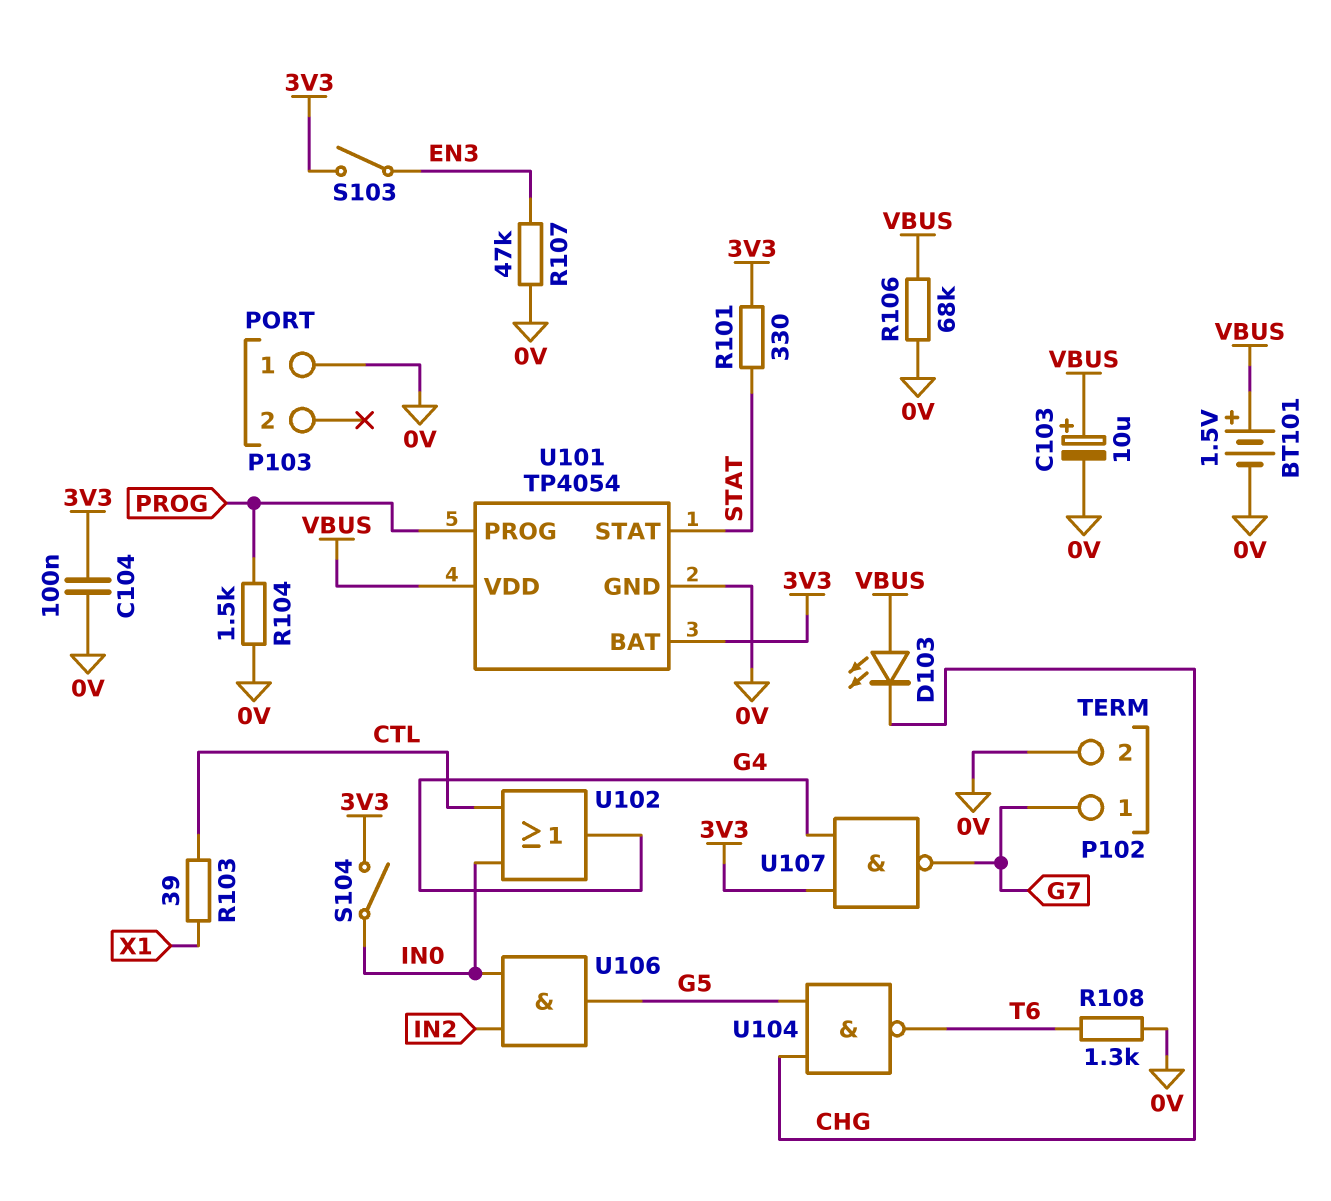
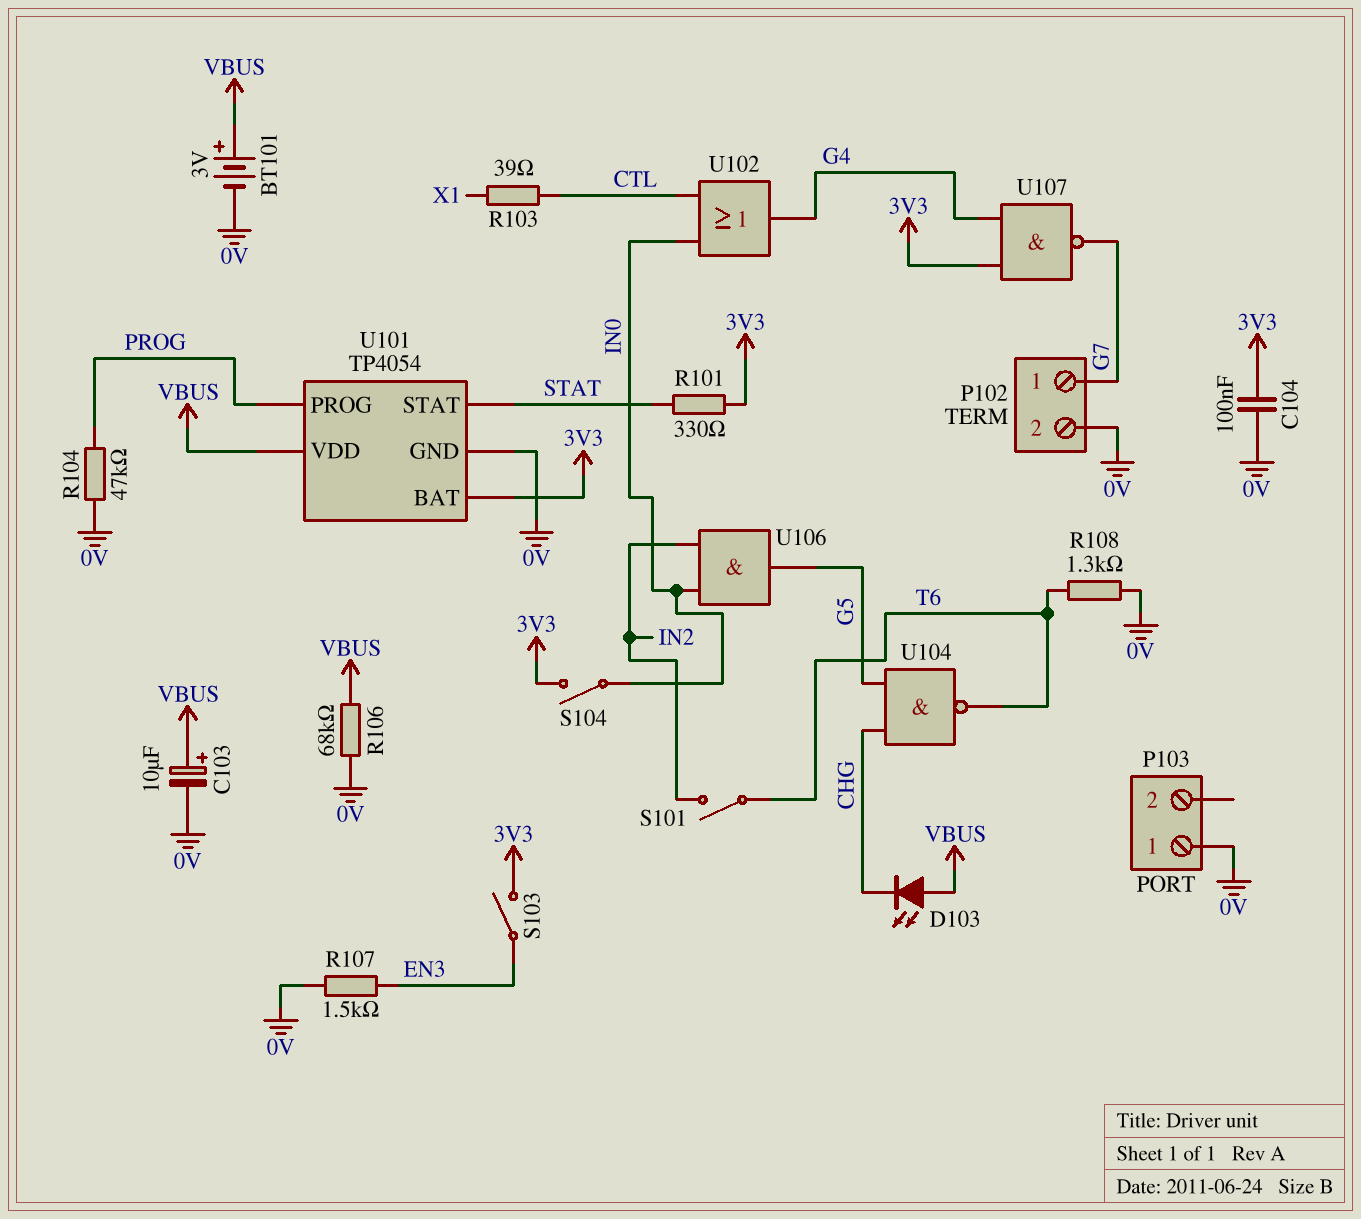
BT101: 1.5V (plus VBUS, minus 0V) -> 3V (plus VBUS, minus 0V)
R104: 1.5k (0V, PROG) -> 47k (0V, PROG)
R107: 47k (0V, EN3) -> 1.5k (0V, EN3)
S101: none -> switch (IN2, T6)

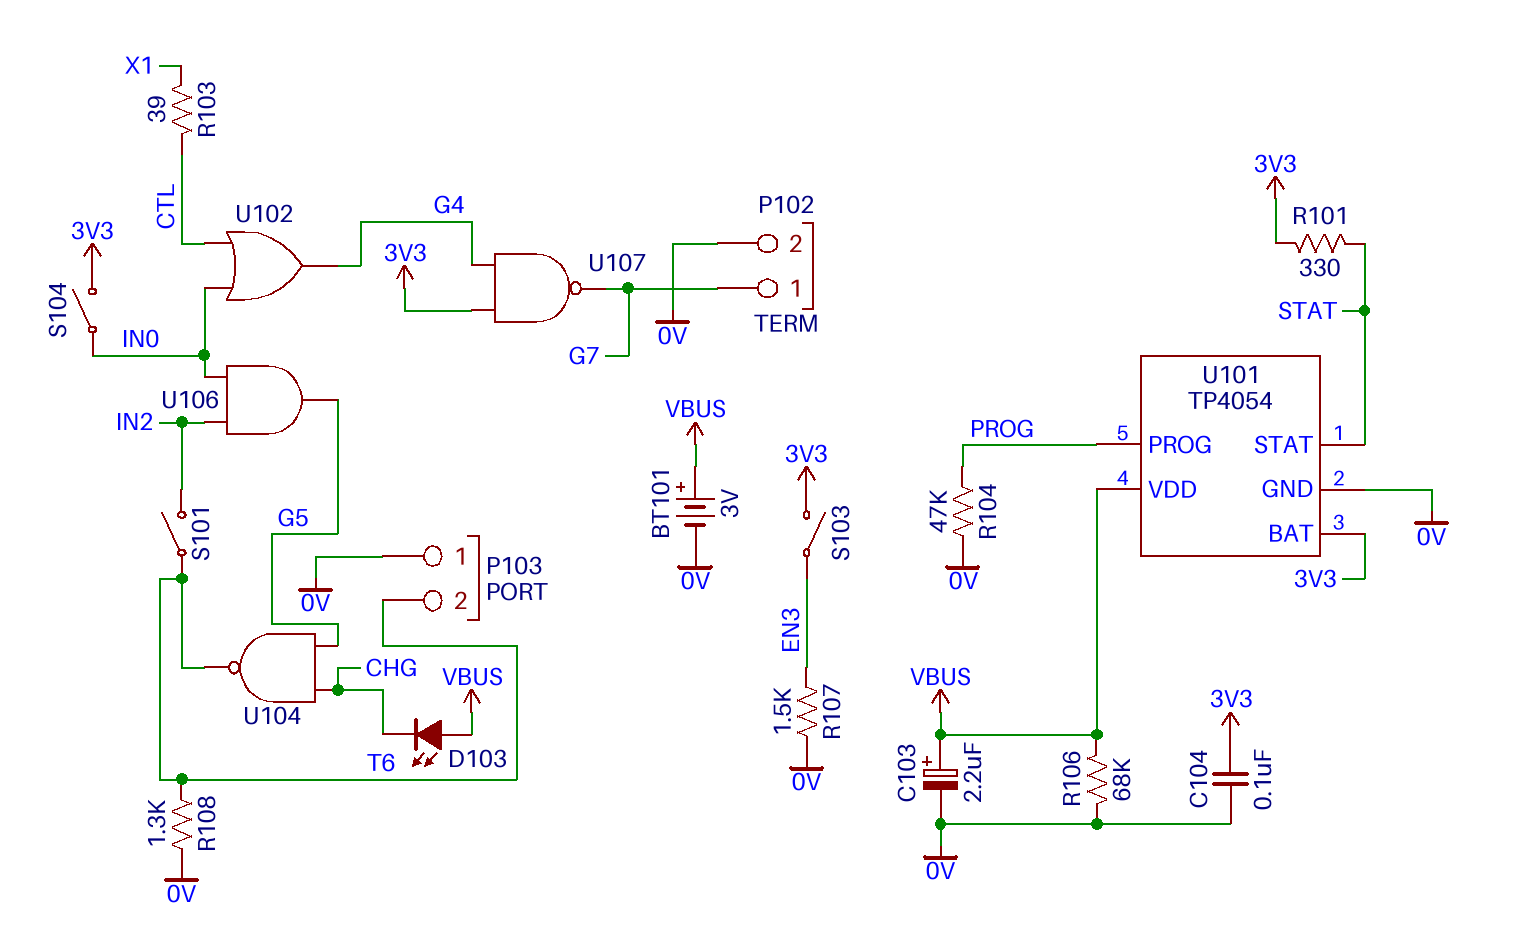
C103: 10uF (plus VBUS, minus 0V) -> 2.2uF (plus VBUS, minus 0V)
P103 pin 2: none -> T6

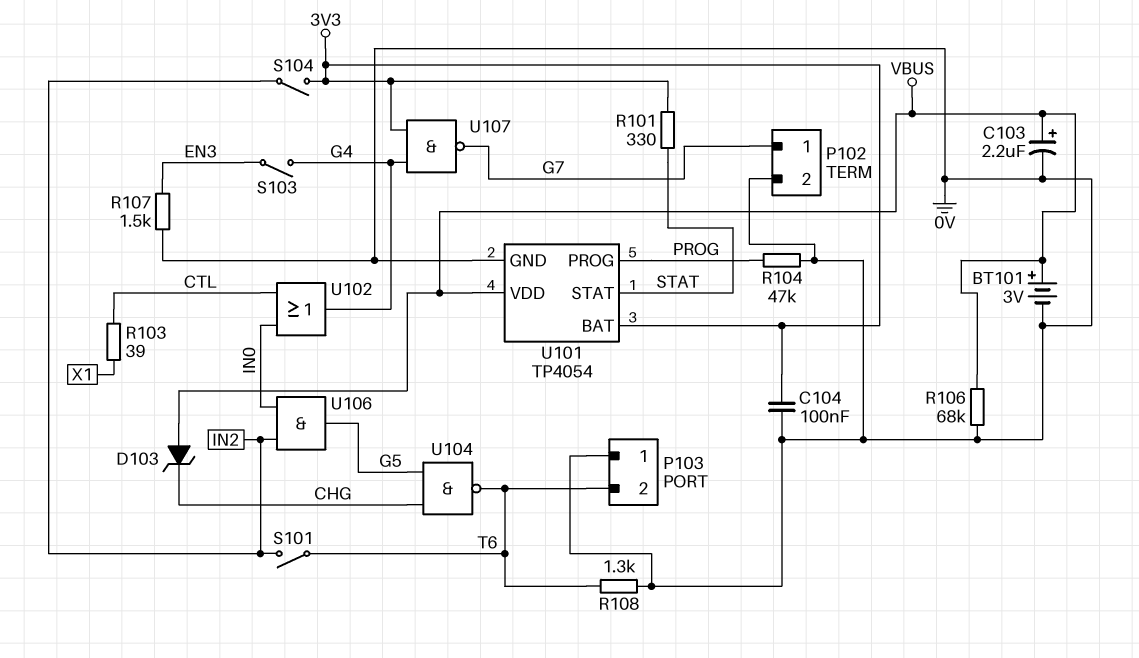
D103: LED (A VBUS, K CHG) -> zener (A VBUS, K CHG)
S103: switch (3V3, EN3) -> switch (EN3, G4)
S104: switch (3V3, IN0) -> switch (3V3, IN2)

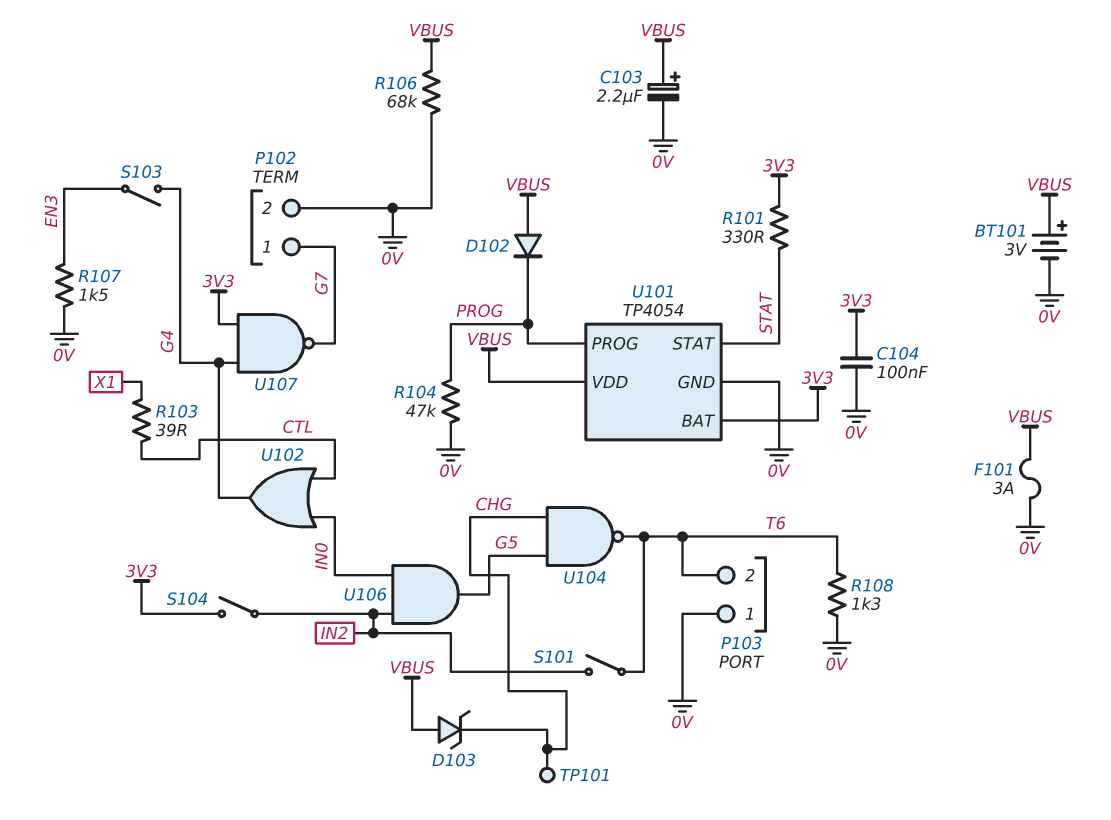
D102: none -> diode (A VBUS, K PROG)
F101: none -> 3A (0V, VBUS)
TP101: none -> test point (CHG)

